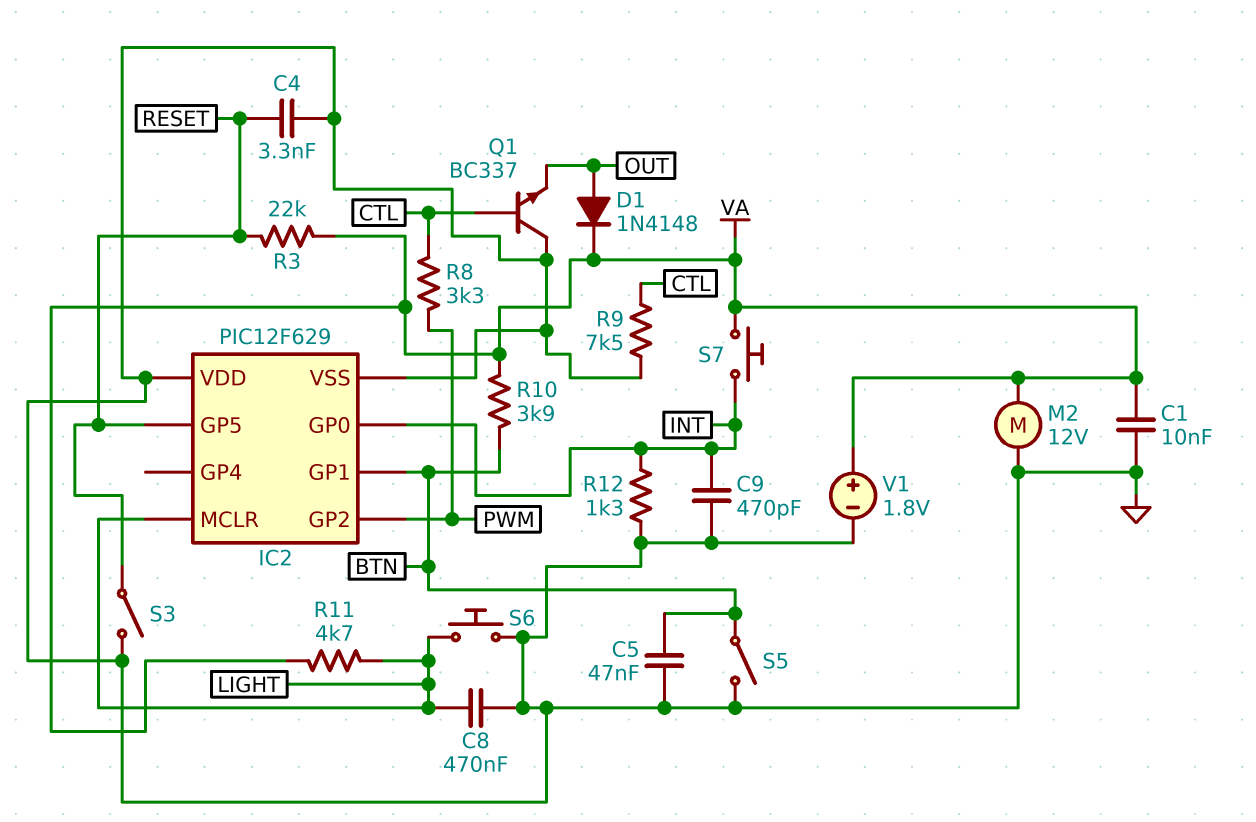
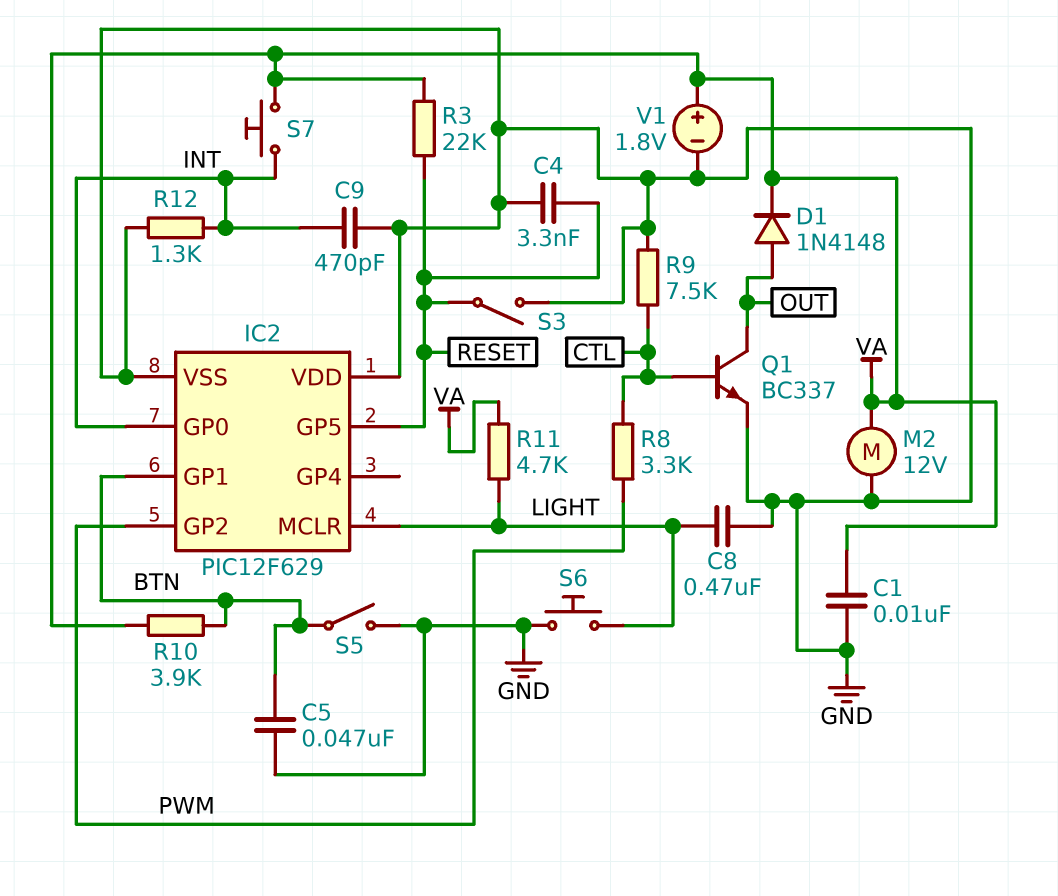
Q1: NPN BC337 (B CTL, C GND, E OUT) -> NPN BC337 (B CTL, C OUT, E GND)

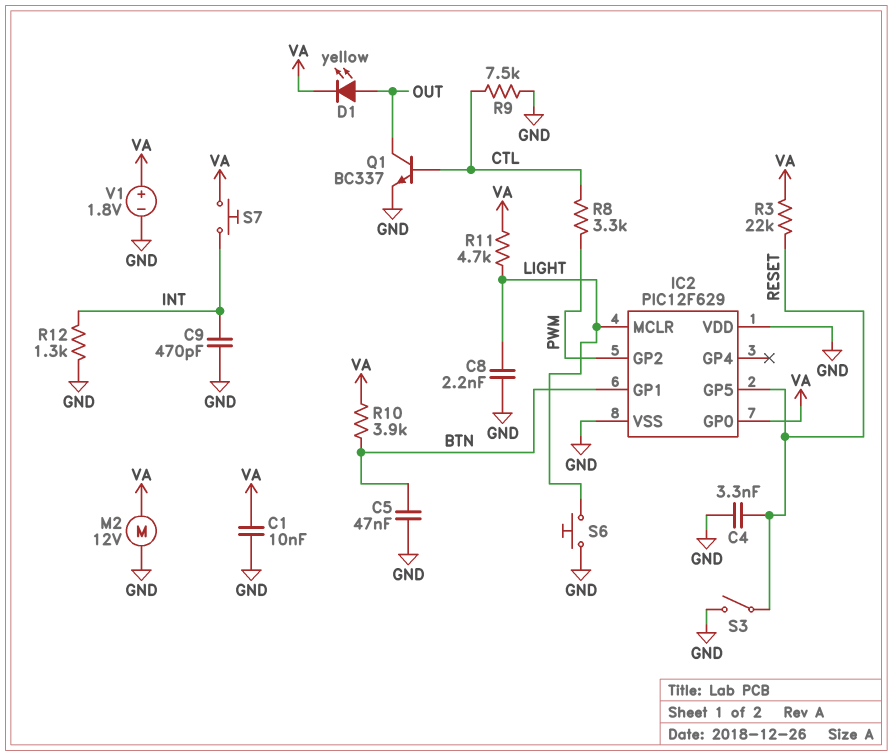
C8: 470nF (GND, LIGHT) -> 2.2nF (GND, LIGHT)
D1: diode 1N4148 (A OUT, K VA) -> LED yellow (A OUT, K VA)
IC2 pin GP0: INT -> VA
S5: switch (BTN, GND) -> none

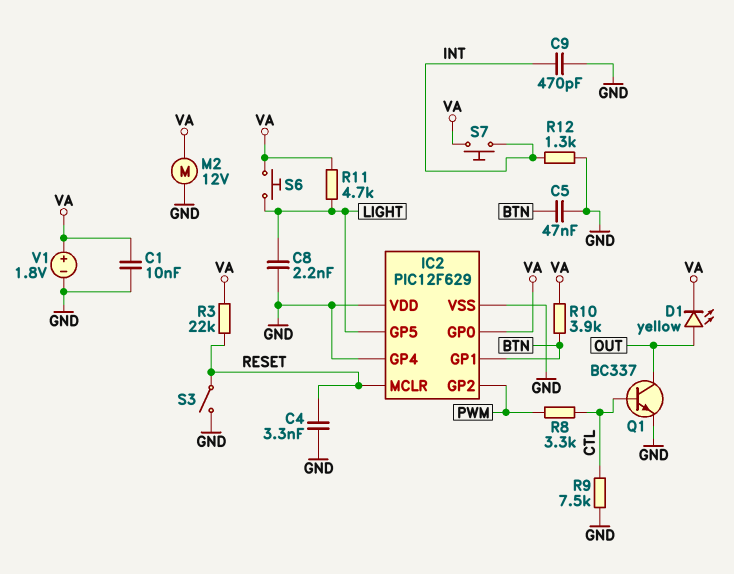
IC2 pin GP4: none -> GND
IC2 pin GP5: RESET -> LIGHT
IC2 pin MCLR: LIGHT -> RESET
S6: button (GND, LIGHT) -> button (LIGHT, VA)

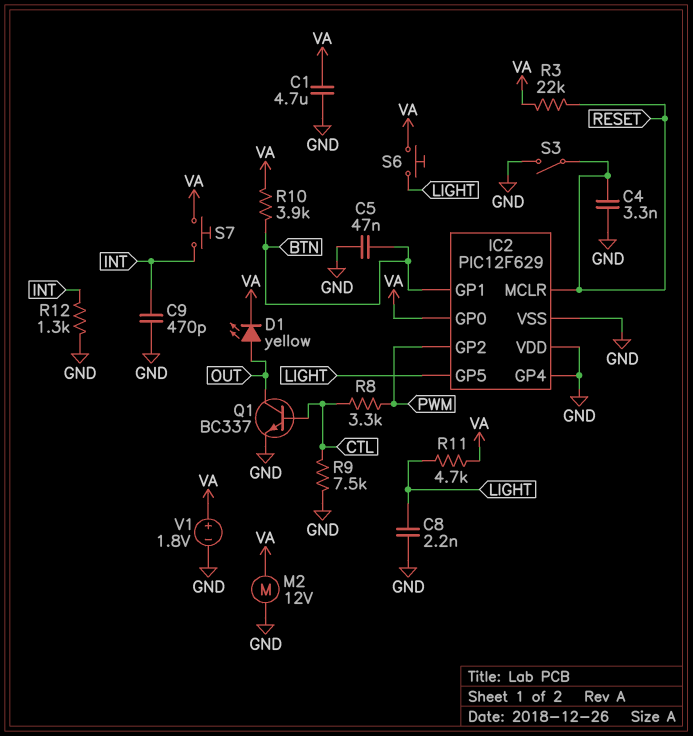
C1: 10nF (GND, VA) -> 4.7uF (GND, VA)

